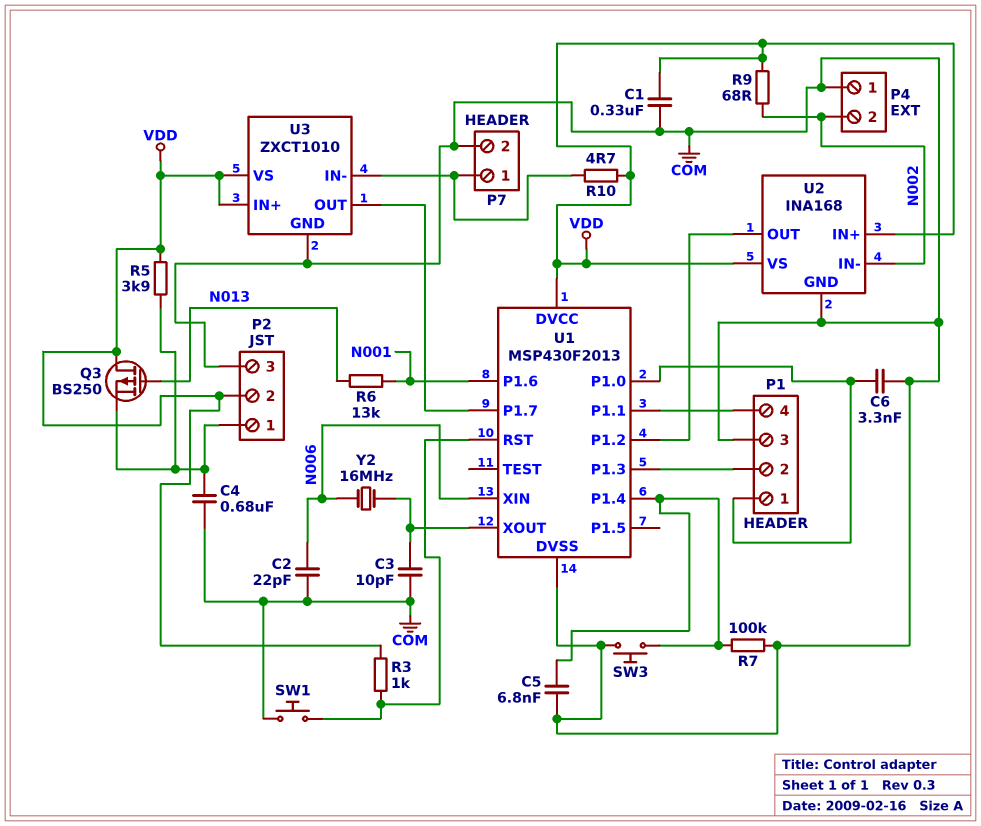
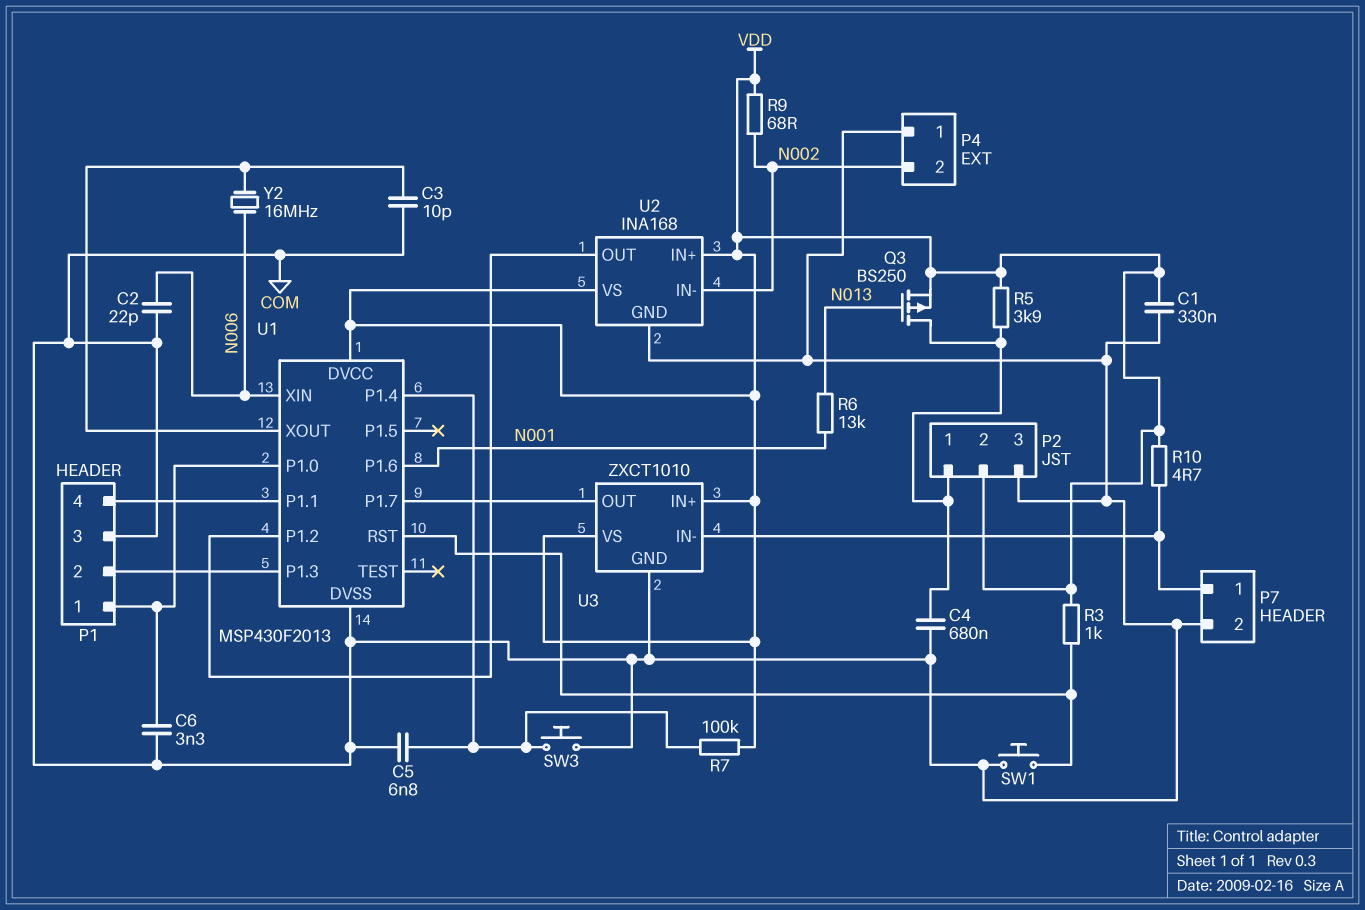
Q3: PMOS BS250 (G N013, D VDD, S P2/1) -> PMOS BS250 (G N013, D P2/1, S VDD)
R7: 100k (COM, U1/P1.4) -> 100k (U1/P1.4, VDD)

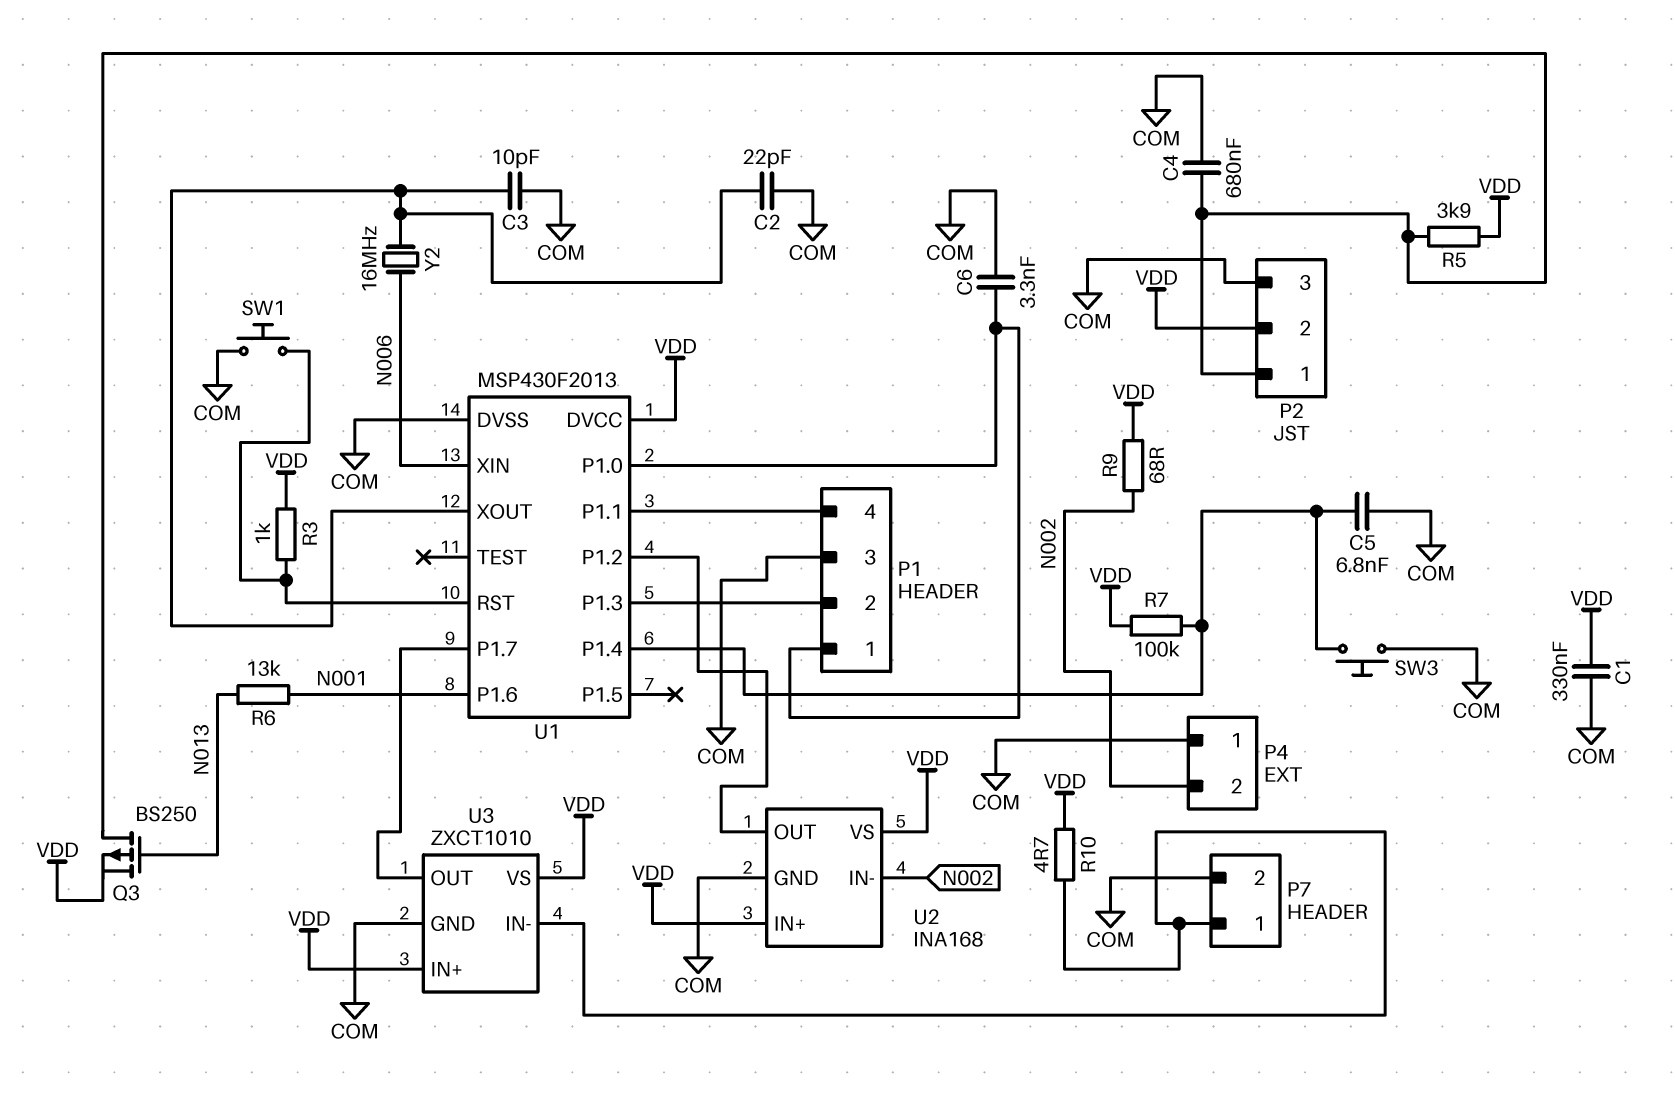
C2: 22pF (COM, N006) -> 22pF (COM, U1/XOUT)

